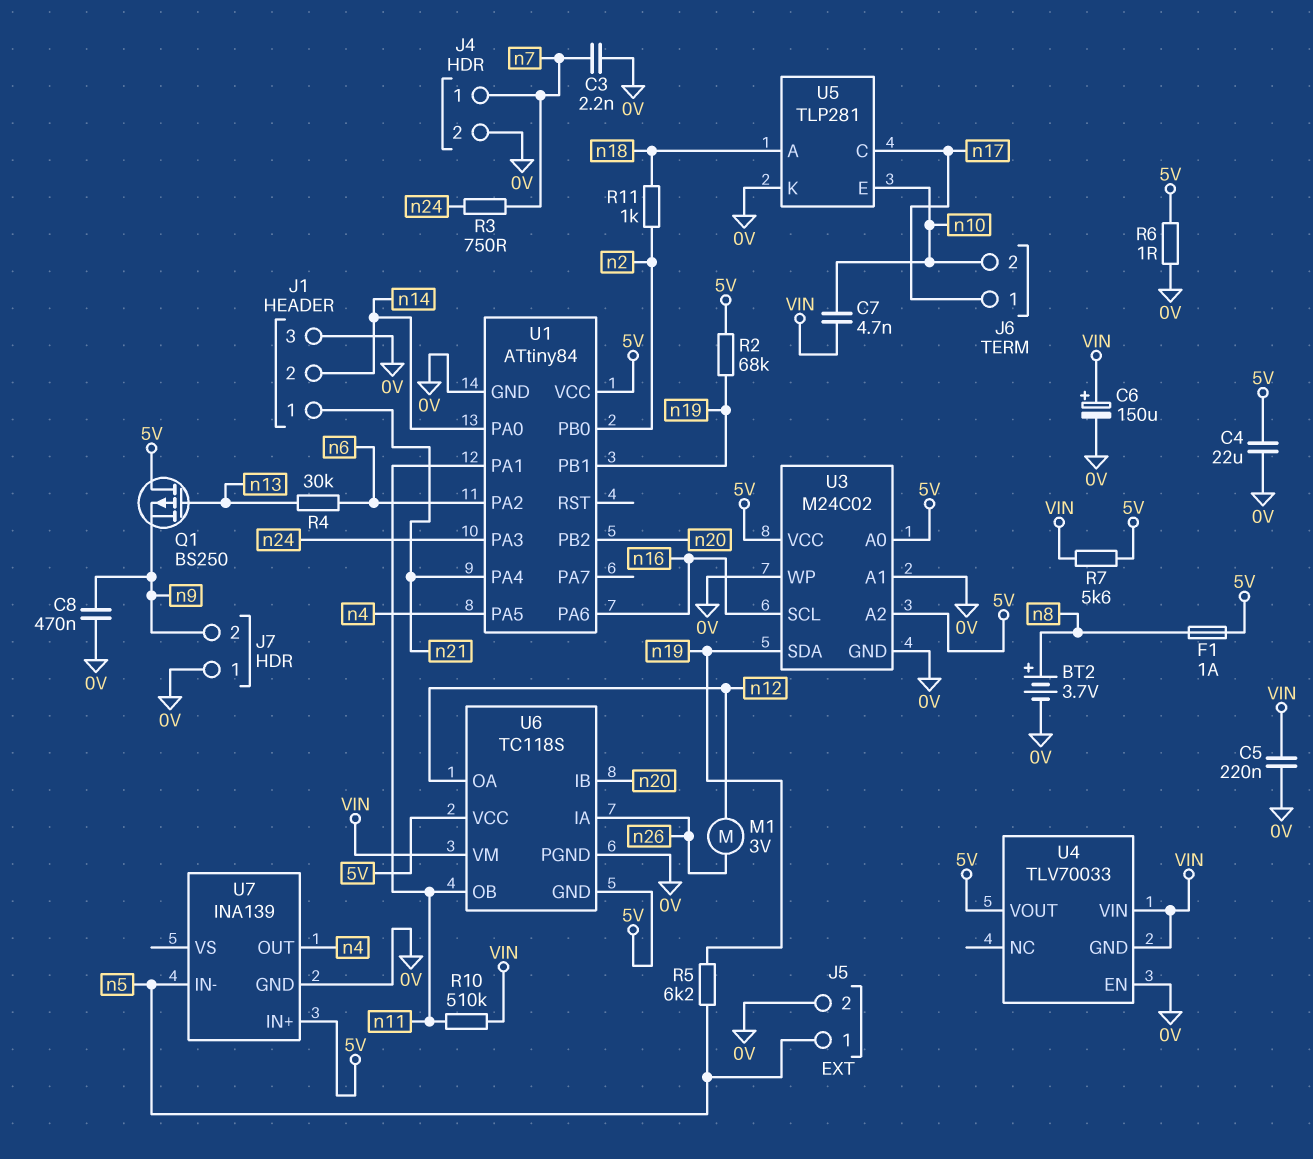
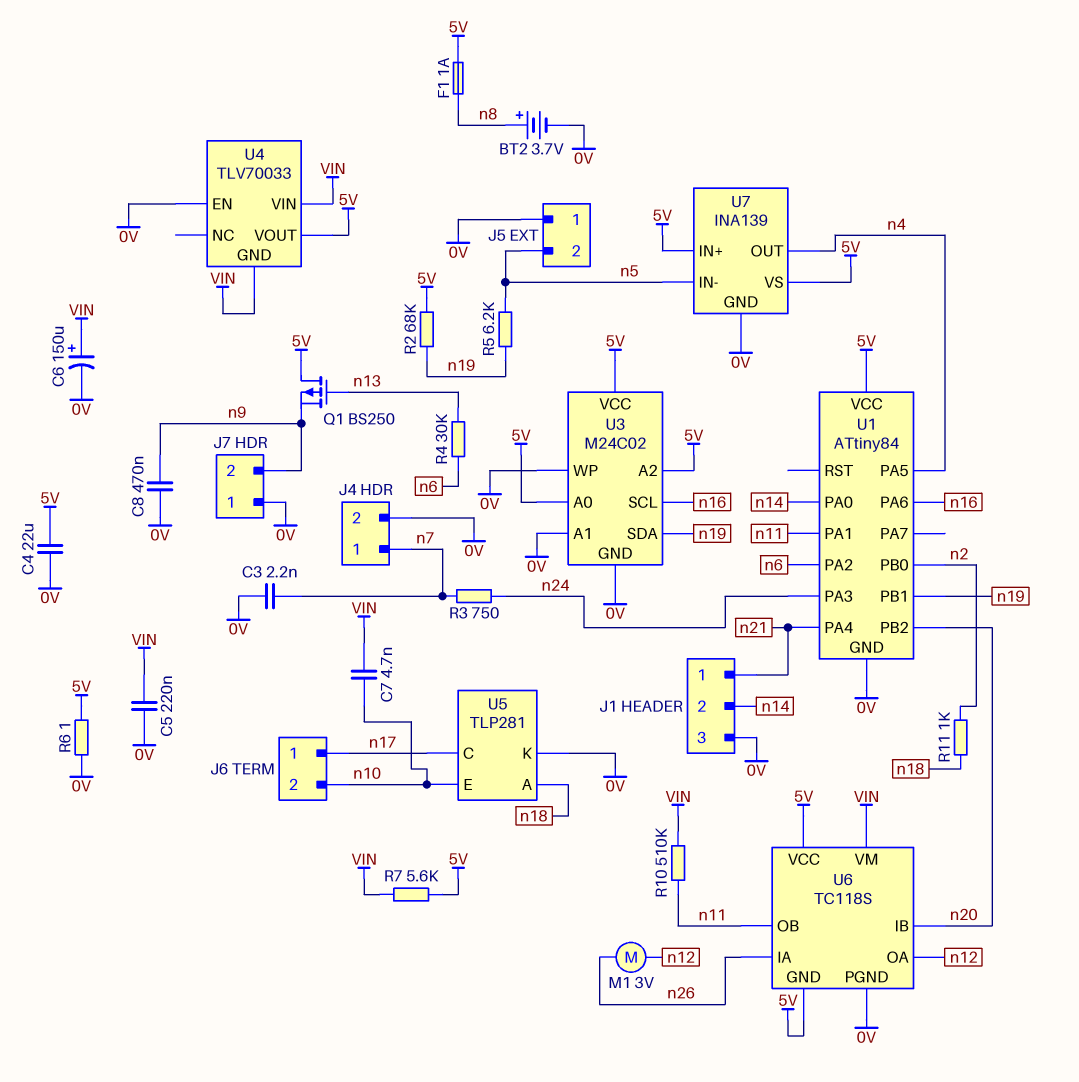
J5 pin 1: n5 -> 0V
J5 pin 2: 0V -> n5
U7 pin VS: none -> 5V

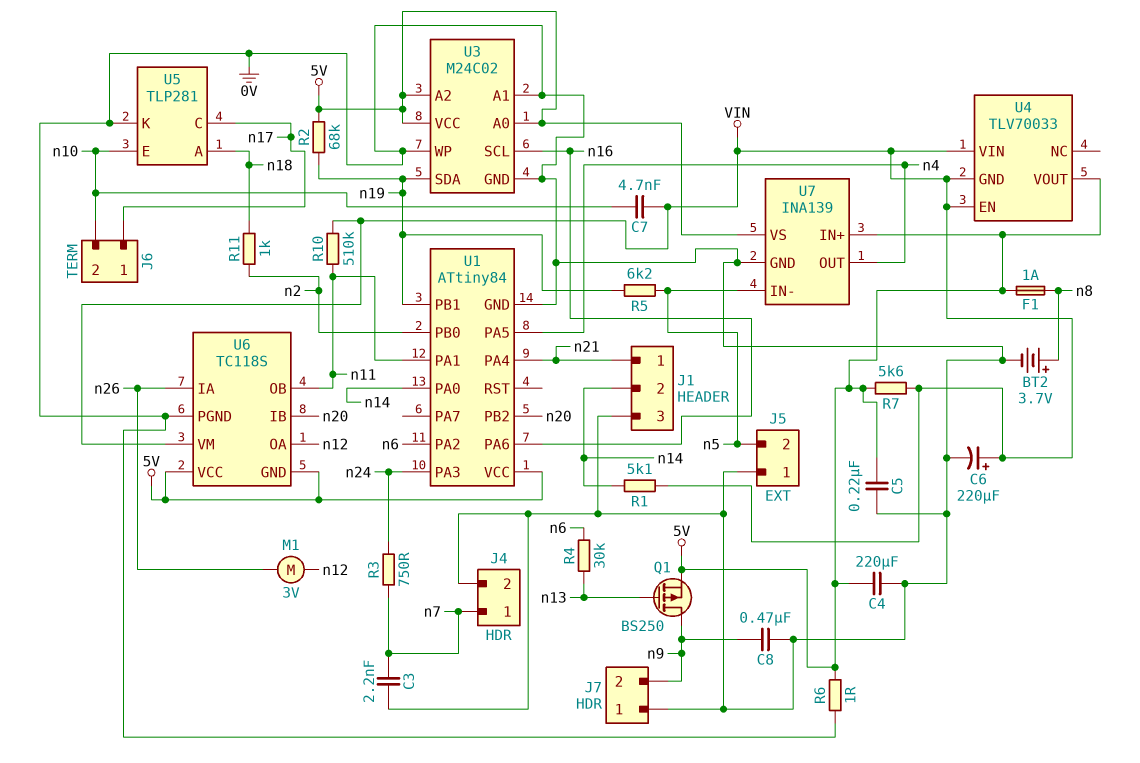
C4: 22uF (0V, 5V) -> 220uF (0V, 5V)
C5: 220nF (0V, VIN) -> 220nF (0V, 5V)
C6: 150uF (plus VIN, minus 0V) -> 220uF (plus VIN, minus 0V)
Q1: PMOS BS250 (G n13, D 5V, S n9) -> PMOS BS250 (G n13, D n9, S 5V)
R1: none -> 5.1k (VIN, n14)
U4 pin EN: 0V -> VIN

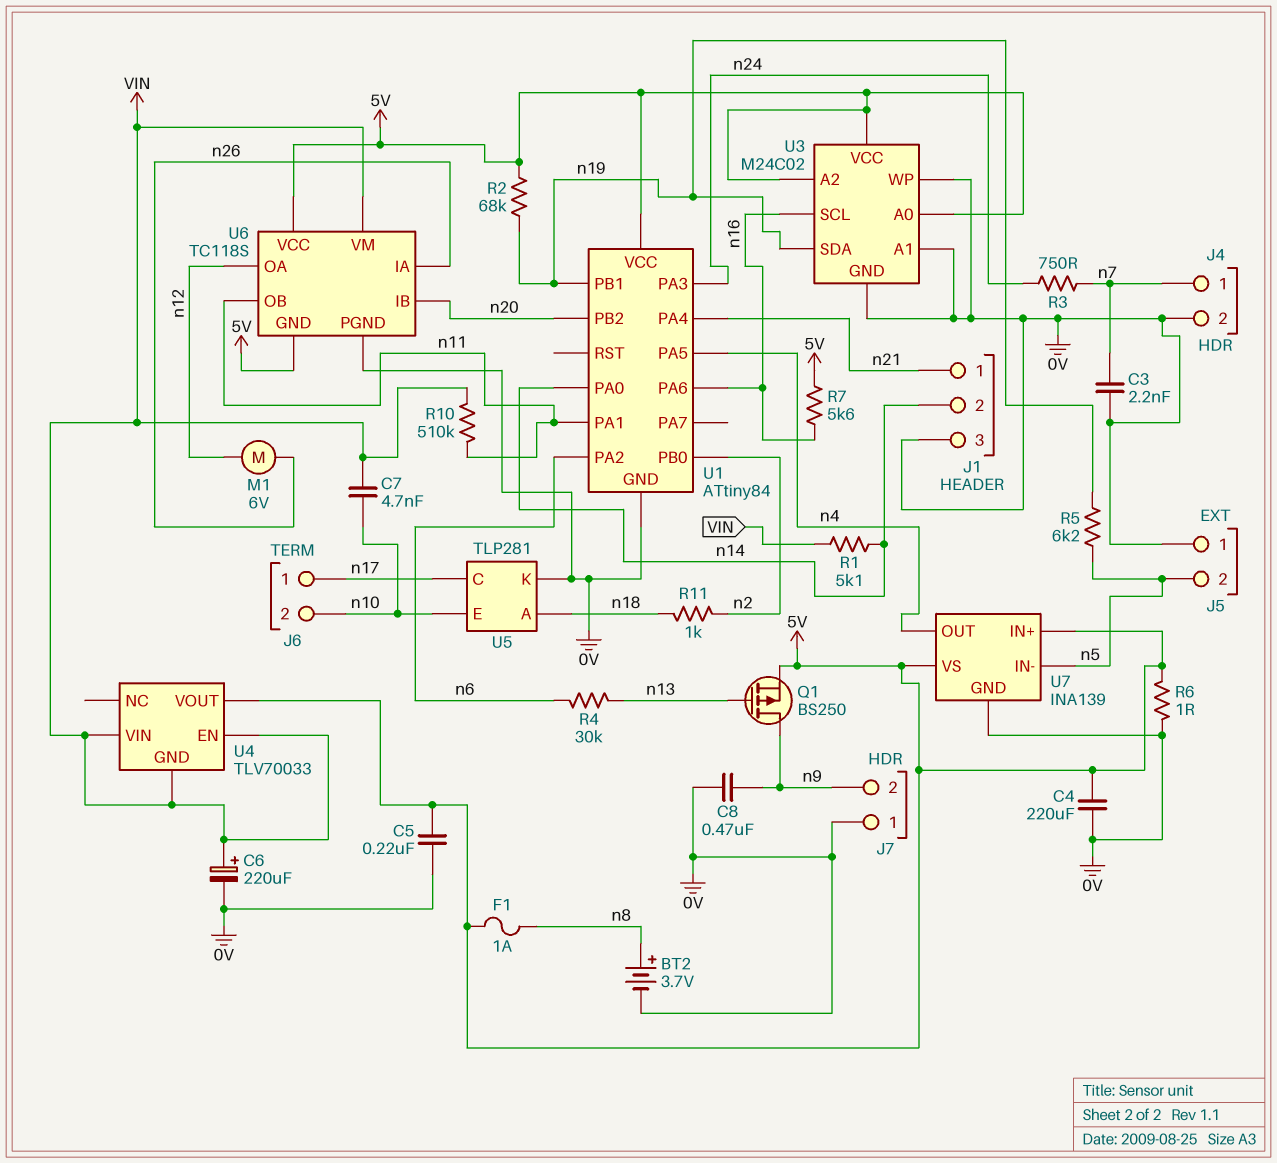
M1: motor 3V (n12, n26) -> motor 6V (n12, n26)
R7: 5.6k (5V, VIN) -> 5.6k (5V, n16)

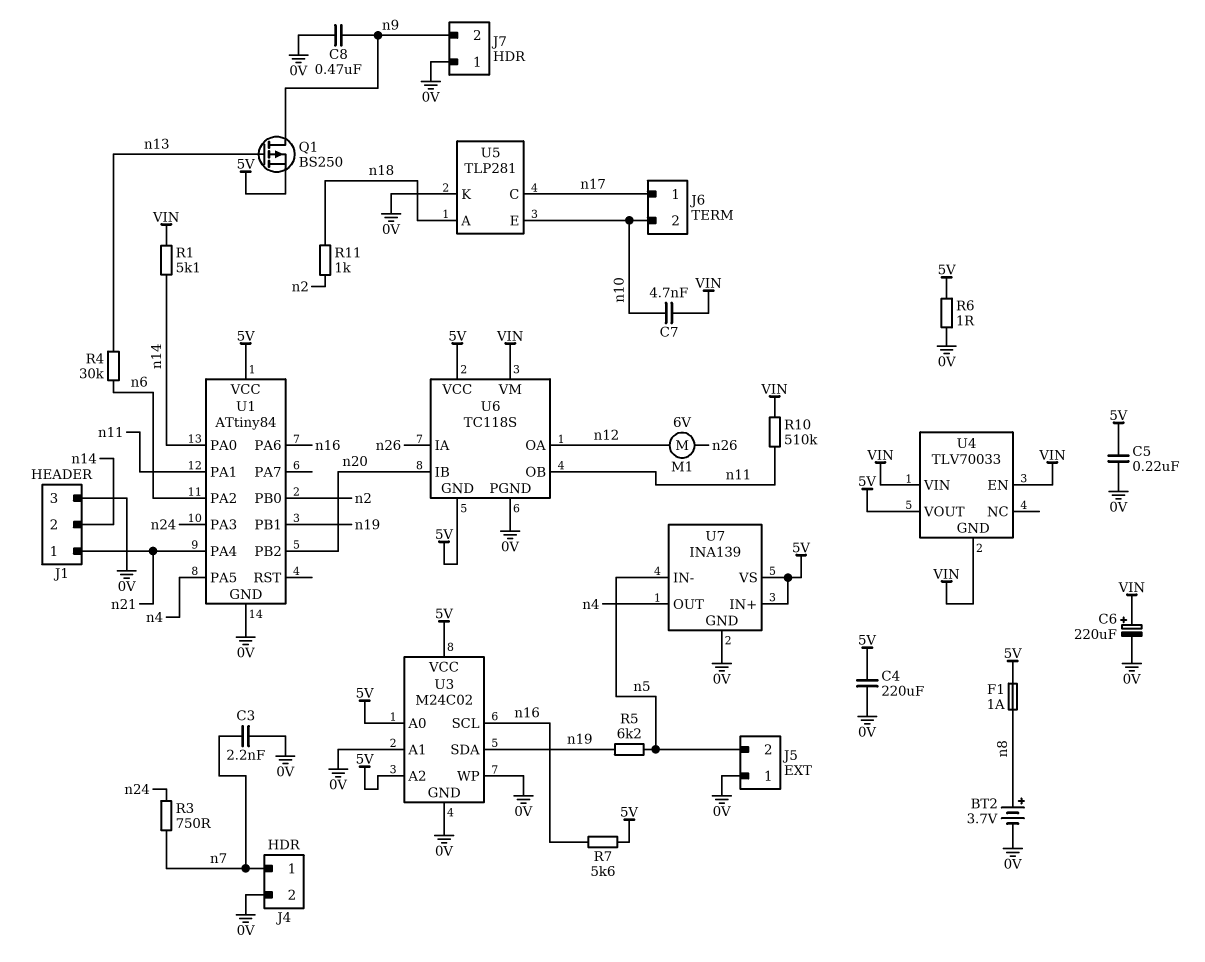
R2: 68k (5V, n19) -> none

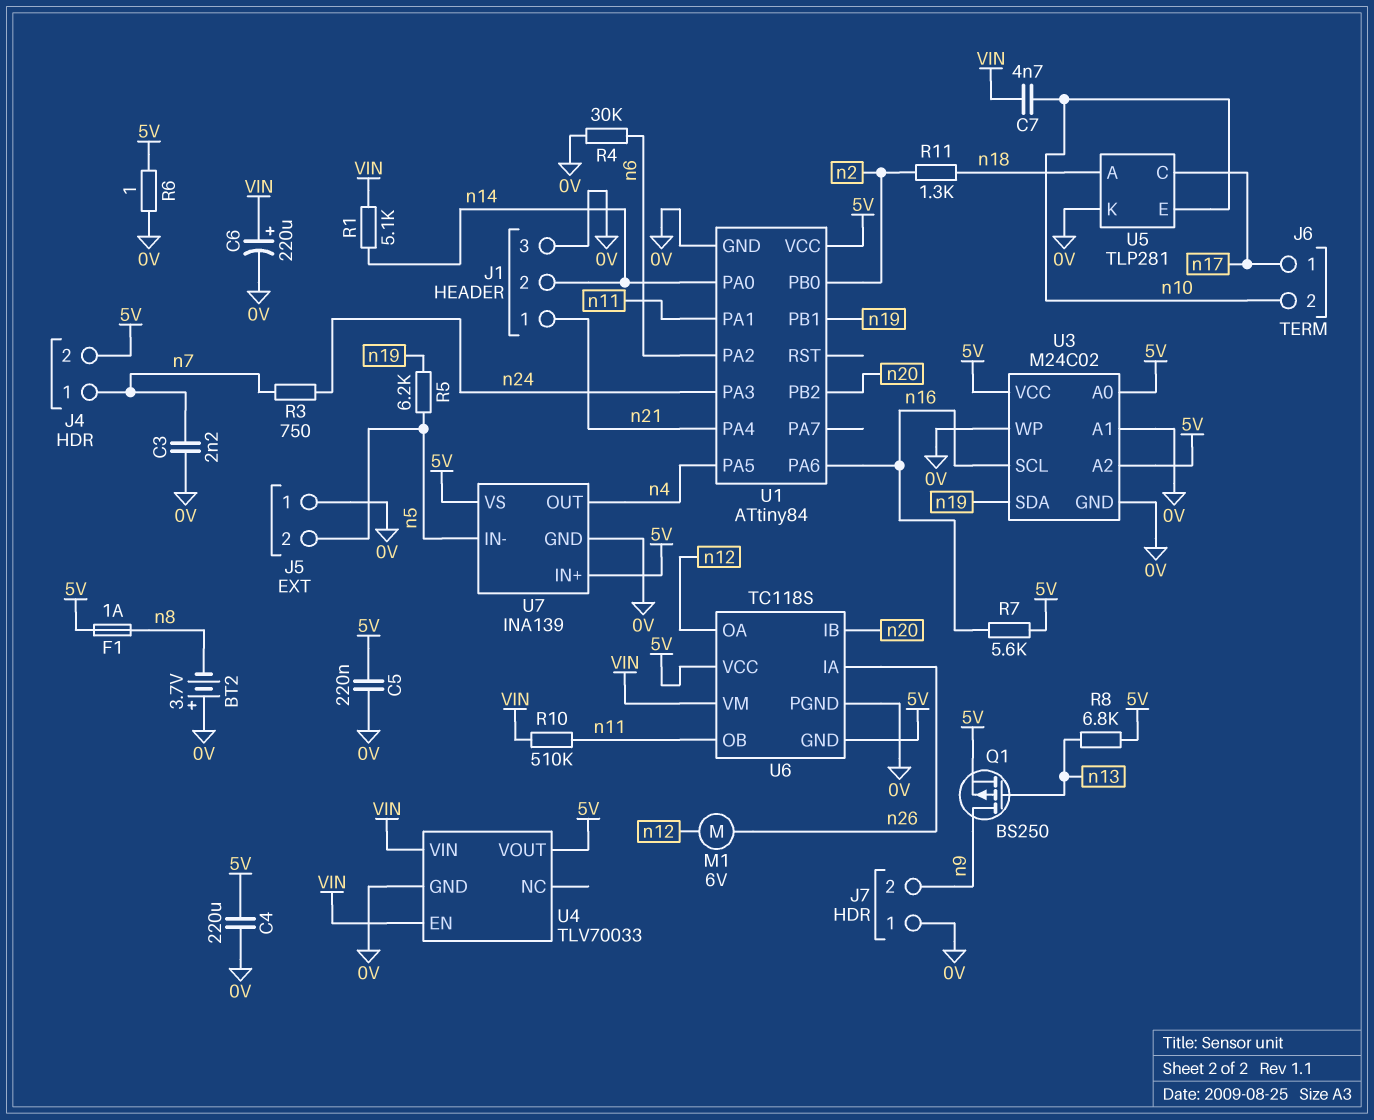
BT2: 3.7V (plus n8, minus 0V) -> 3.7V (plus 0V, minus n8)
C8: 470nF (0V, n9) -> none
J4 pin 2: 0V -> 5V
R4: 30k (n6, n13) -> 30k (0V, n6)
R8: none -> 6.8k (5V, n13)
R11: 1k (n2, n18) -> 1.3k (n2, n18)
U4 pin GND: VIN -> 0V

